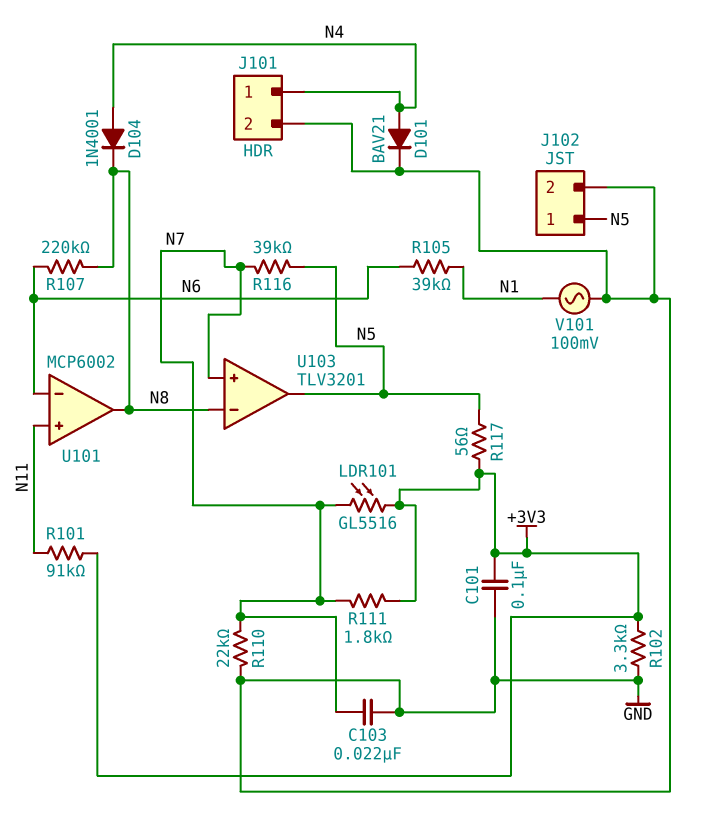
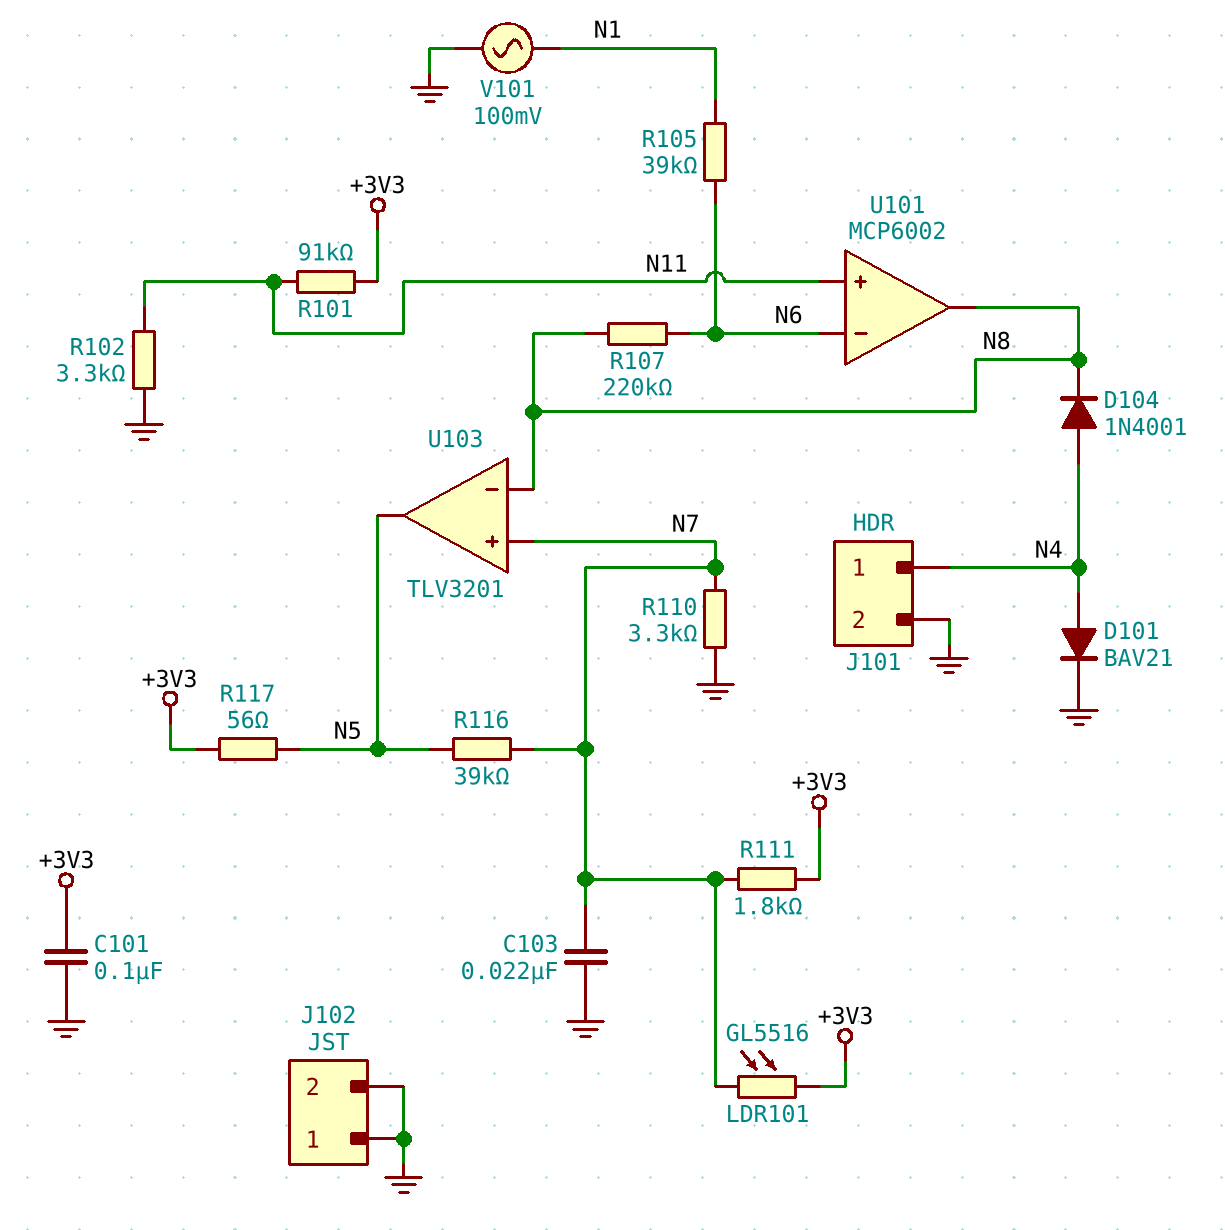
J102 pin 1: N5 -> GND
R102: 3.3k (+3V3, GND) -> 3.3k (GND, N11)
R110: 22k (GND, N7) -> 3.3k (GND, N7)

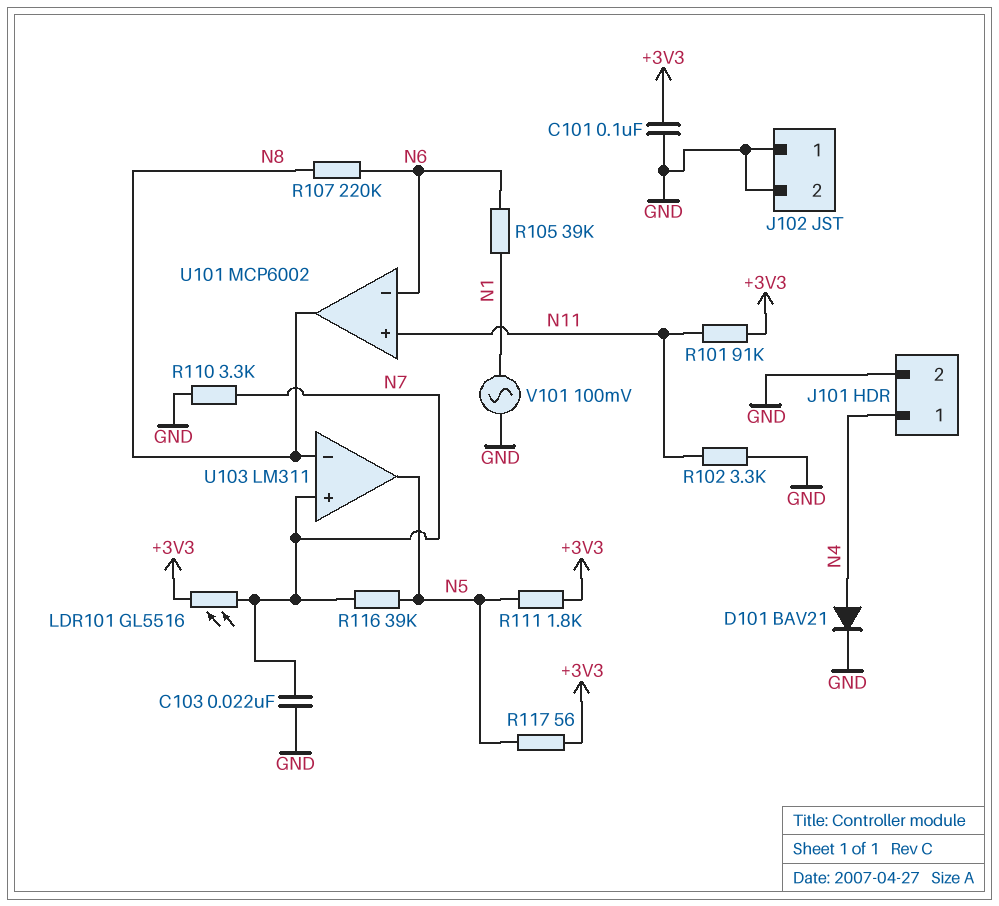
D104: diode 1N4001 (A N4, K N8) -> none
R111: 1.8k (+3V3, N7) -> 1.8k (+3V3, N5)
U103: TLV3201 -> LM311

